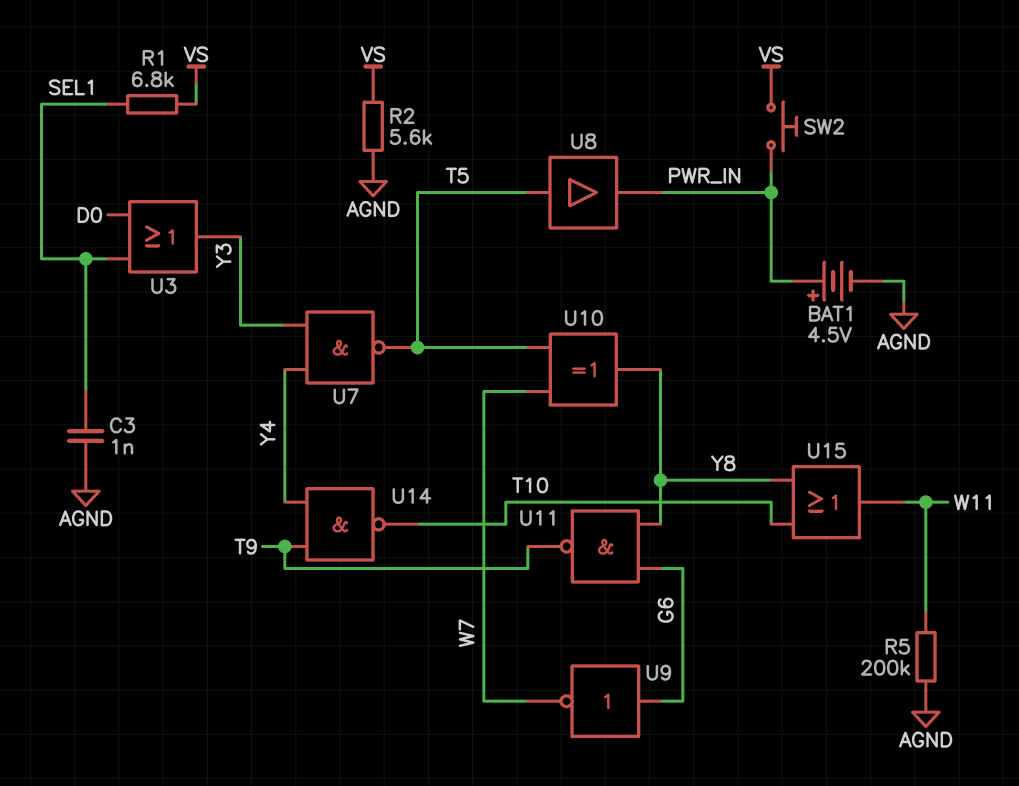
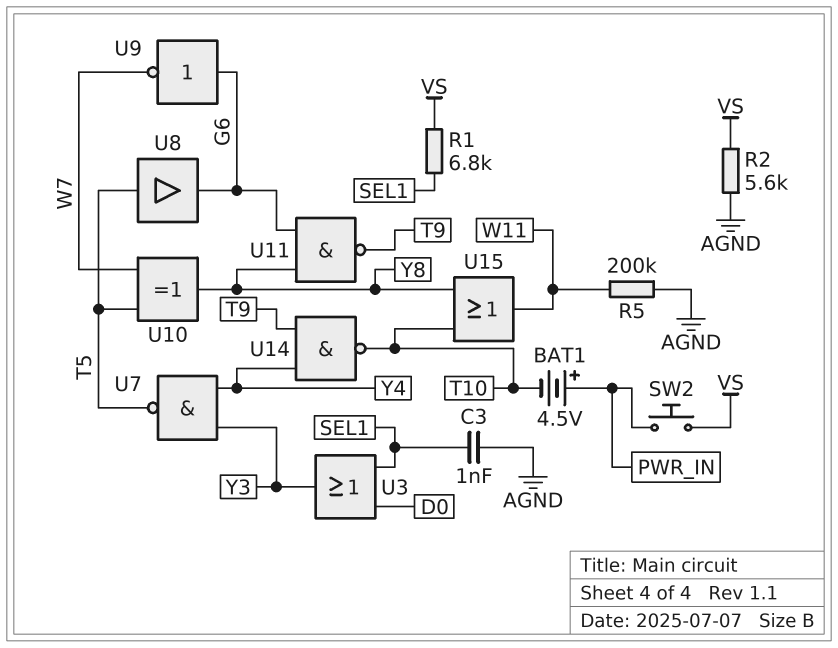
BAT1: 4.5V (plus PWR_IN, minus AGND) -> 4.5V (plus PWR_IN, minus T10)
U8: buffer (in T5, out PWR_IN) -> buffer (in T5, out G6)

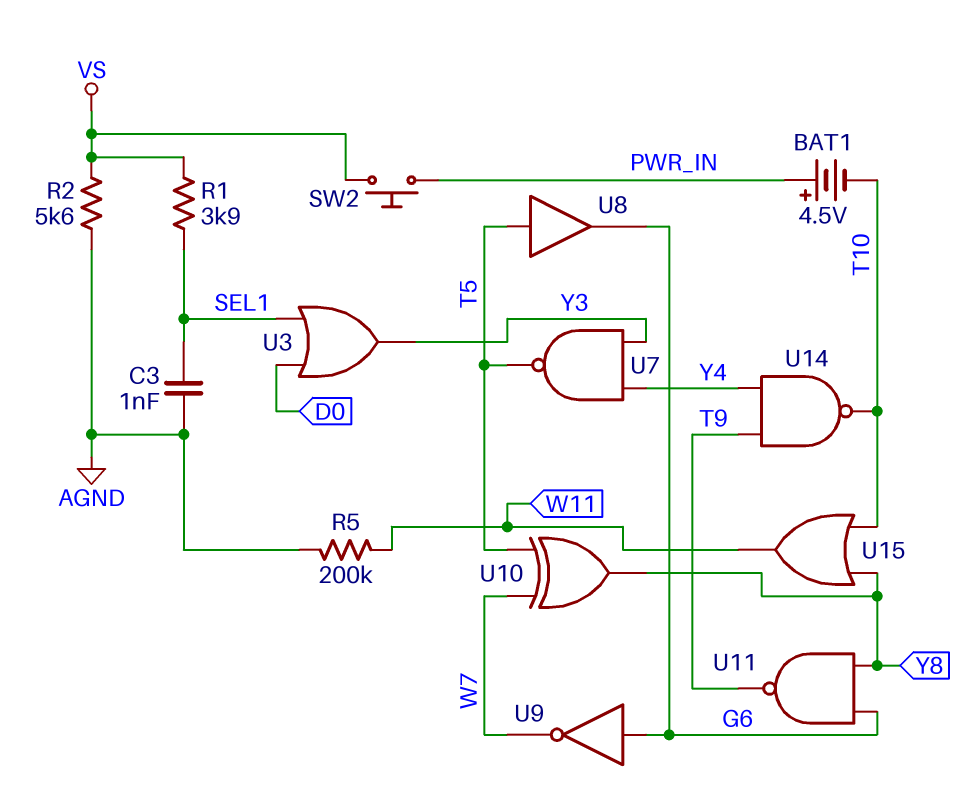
R1: 6.8k (SEL1, VS) -> 3.9k (SEL1, VS)

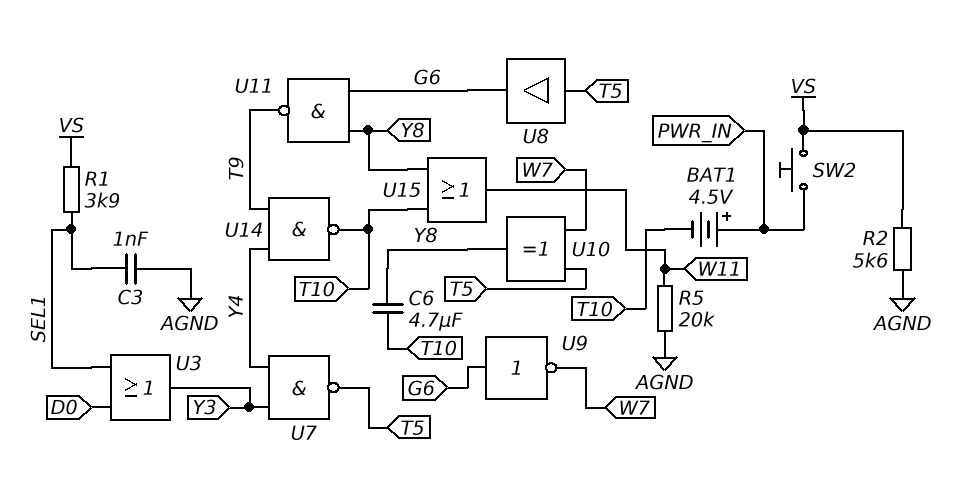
C6: none -> 4.7uF (T10, Y8)
R5: 200k (AGND, W11) -> 20k (AGND, W11)

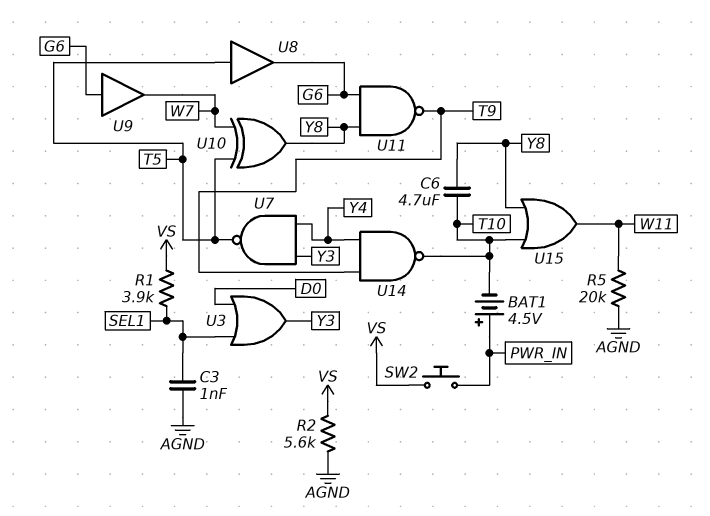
U9: NOT (in G6, out W7) -> buffer (in G6, out W7)

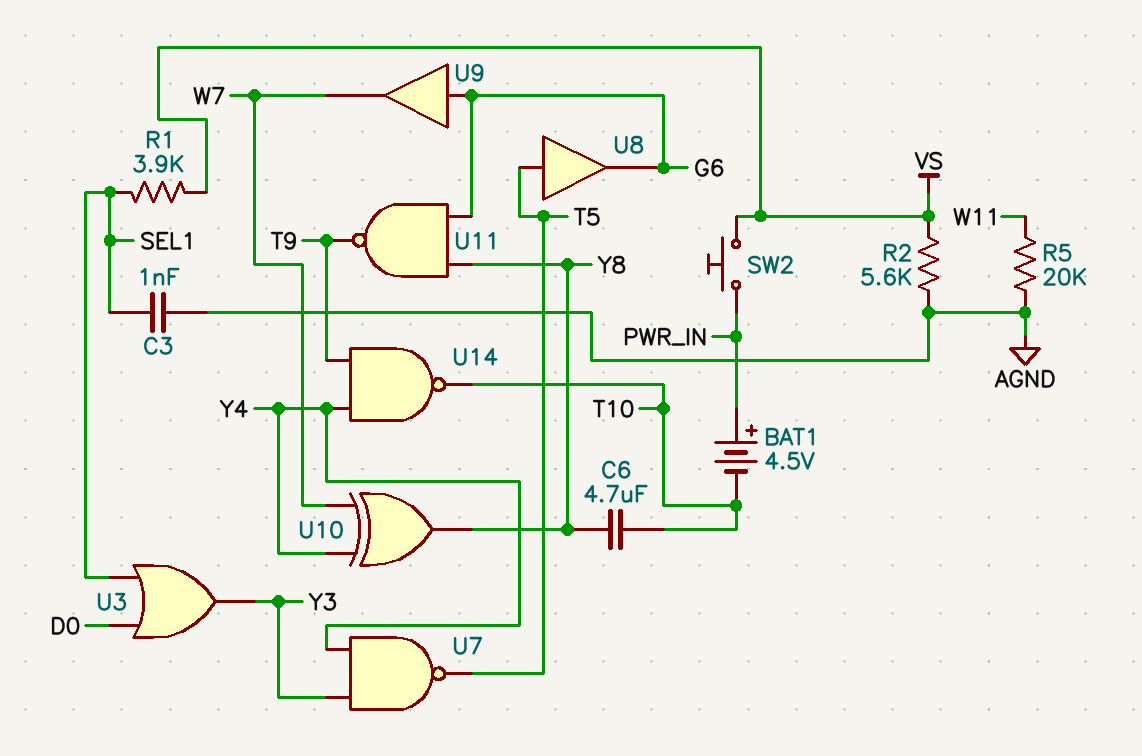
U10: XOR (in T5, in W7, out Y8) -> XOR (in W7, in Y4, out Y8)
U15: OR (in T10, in Y8, out W11) -> none

